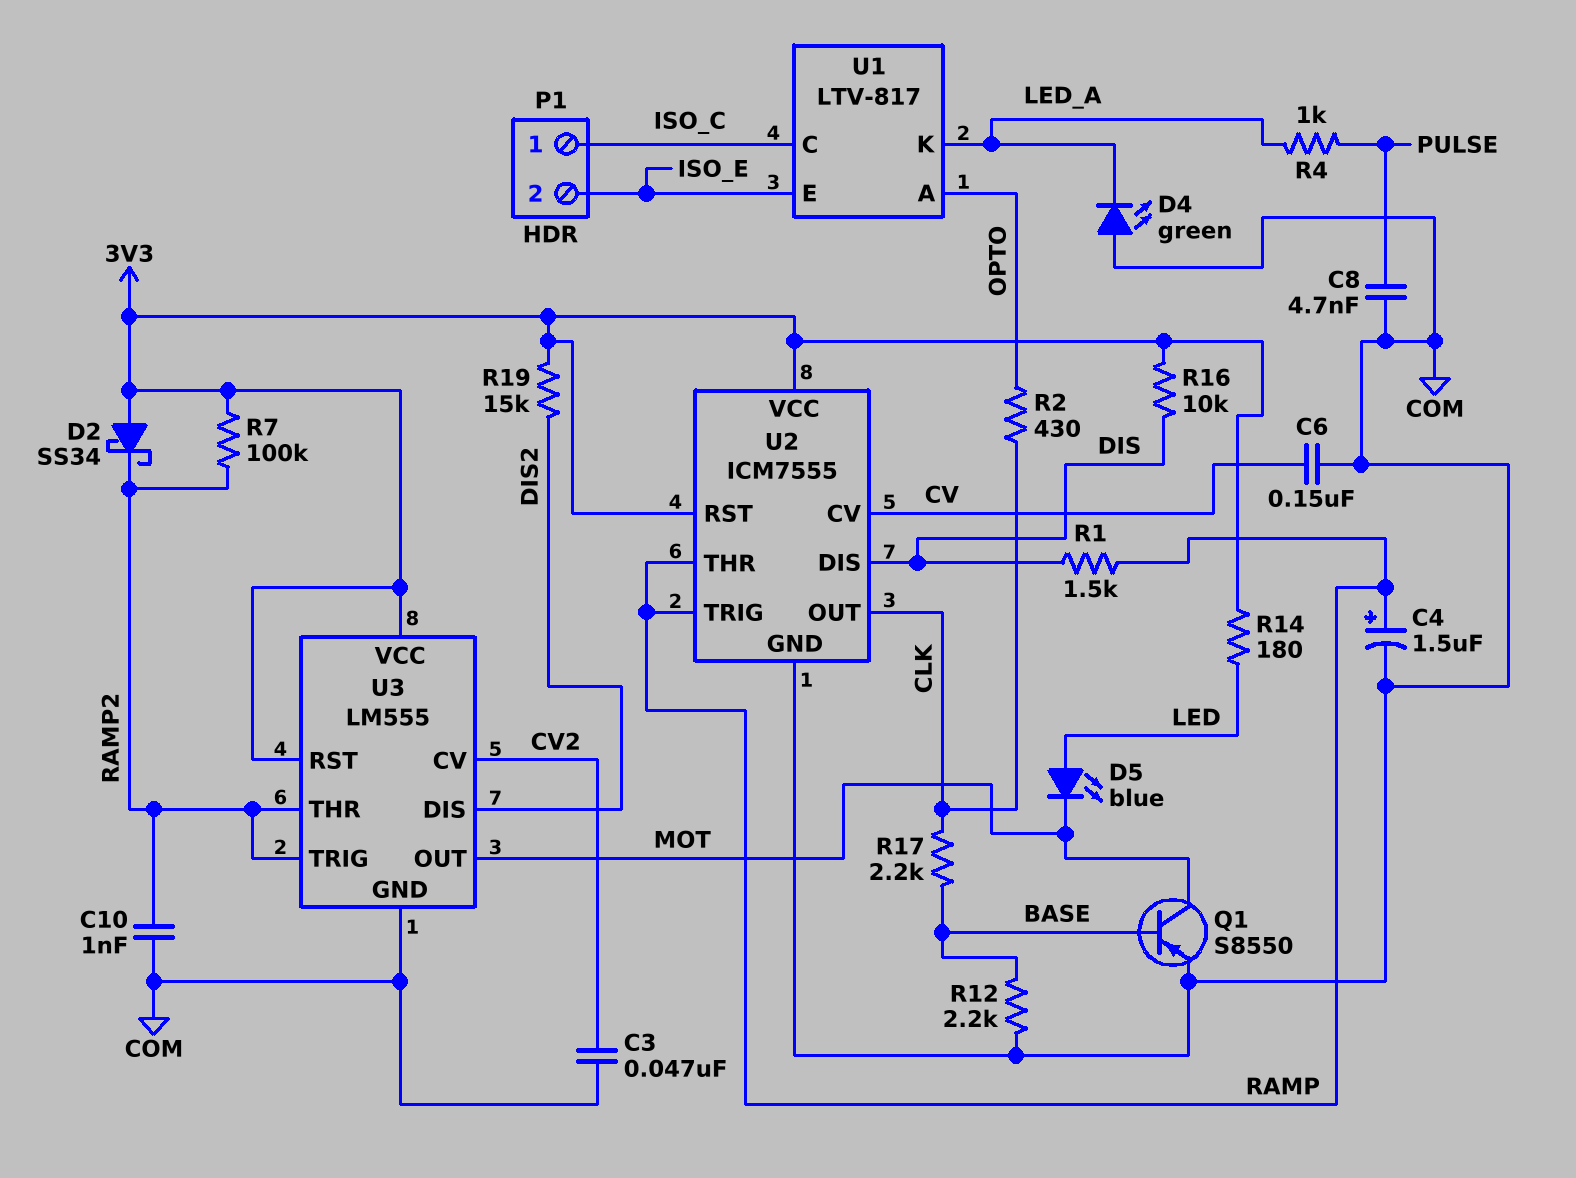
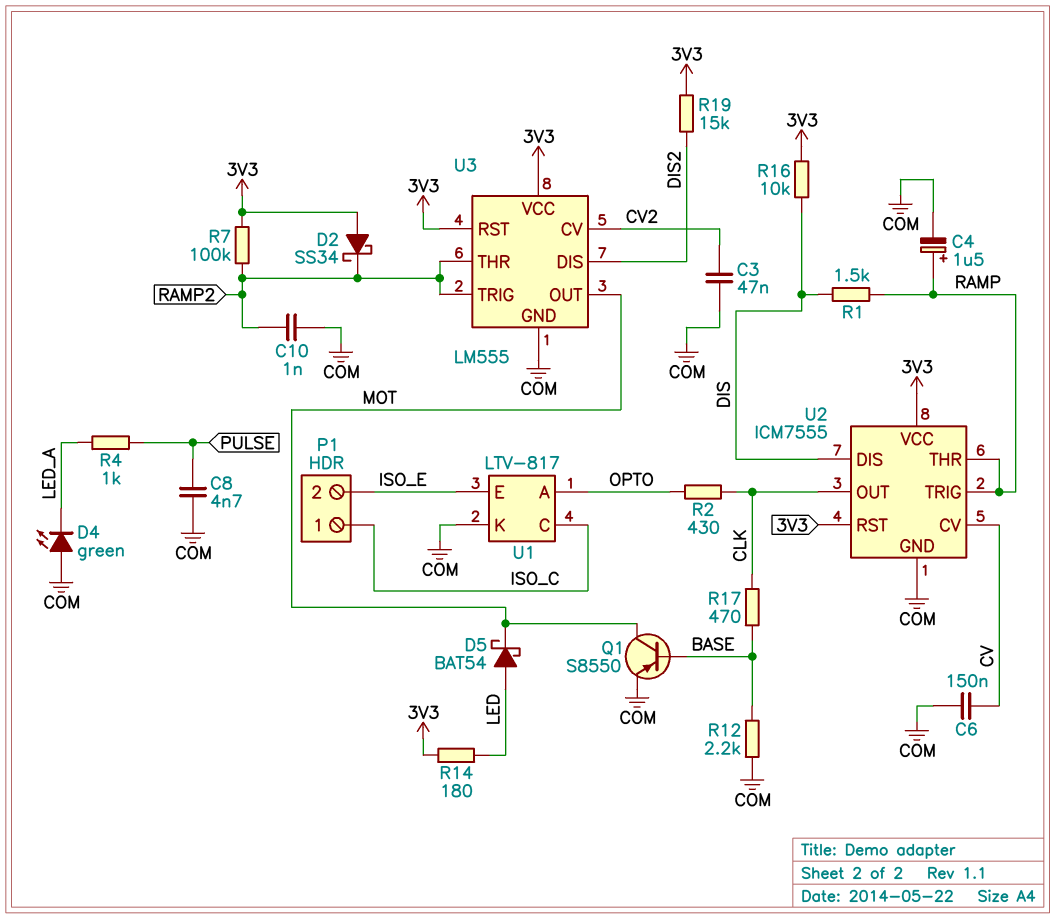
D5: LED blue (A LED, K MOT) -> schottky BAT54 (A LED, K MOT)
R17: 2.2k (BASE, CLK) -> 470 (BASE, CLK)
U1 pin K: LED_A -> COM

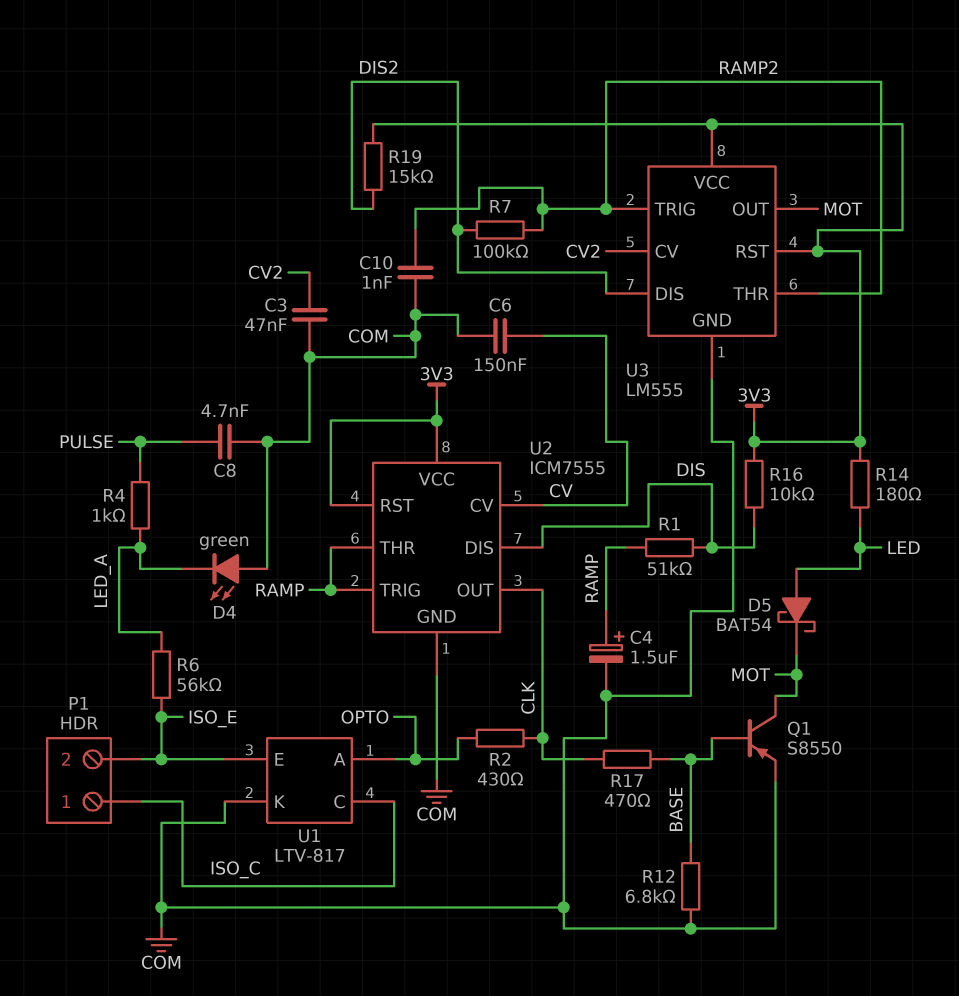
D2: schottky SS34 (A 3V3, K RAMP2) -> none
R1: 1.5k (DIS, RAMP) -> 51k (DIS, RAMP)
R6: none -> 56k (ISO_E, LED_A)
R7: 100k (3V3, RAMP2) -> 100k (DIS2, RAMP2)
R12: 2.2k (BASE, COM) -> 6.8k (BASE, COM)

